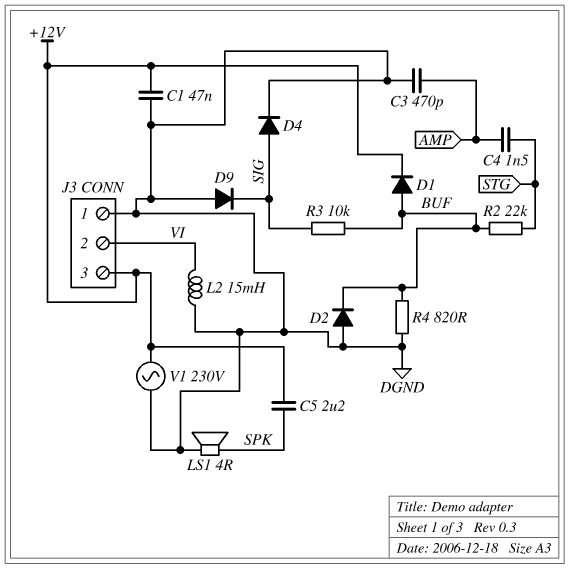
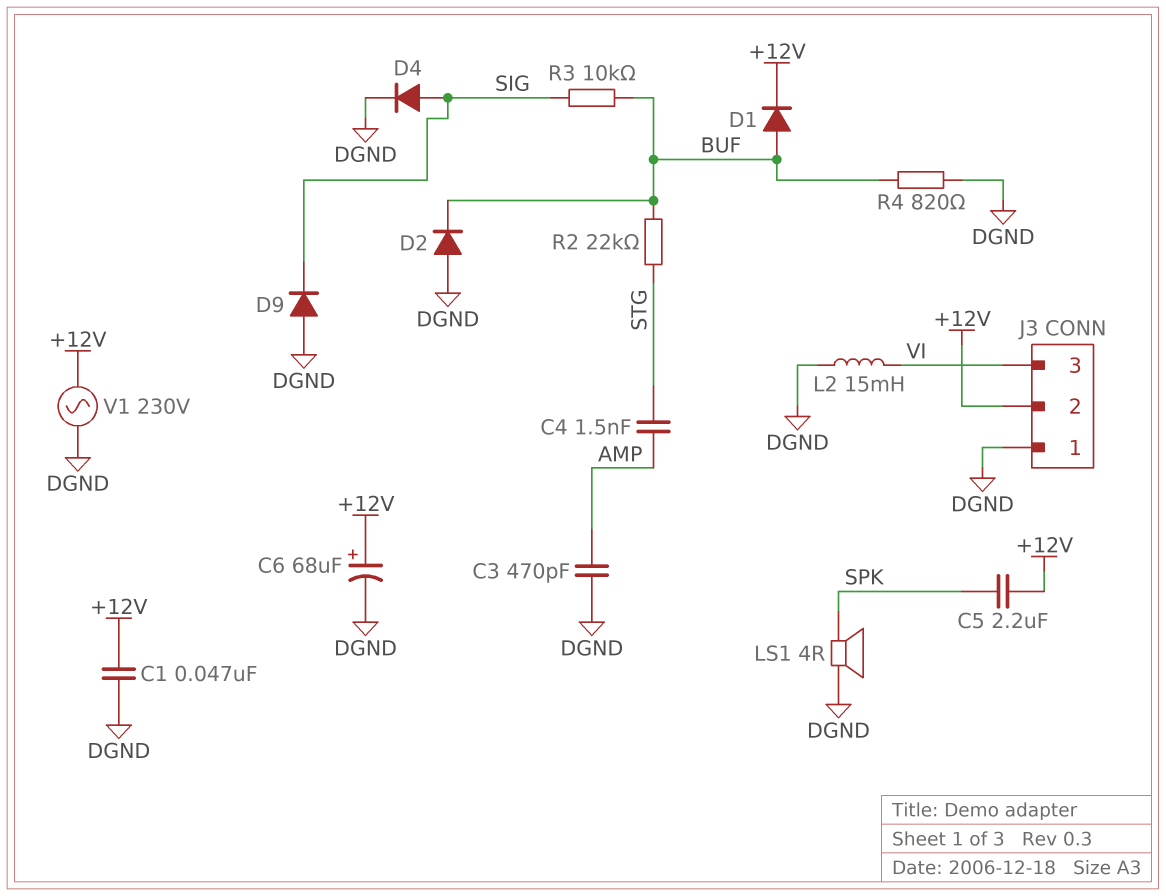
C6: none -> 68uF (plus +12V, minus DGND)
J3 pin 2: VI -> +12V
J3 pin 3: +12V -> VI

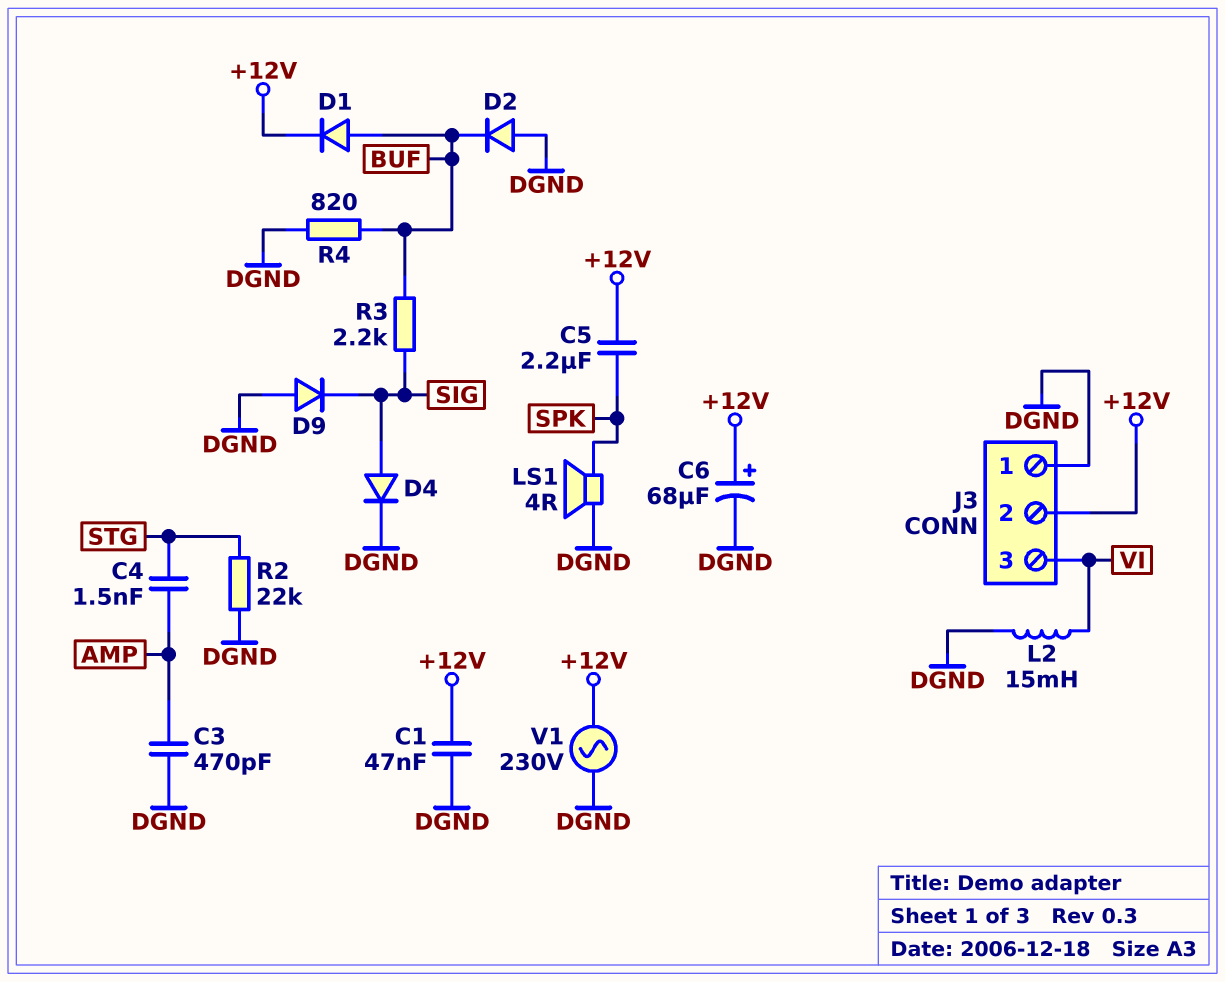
R2: 22k (BUF, STG) -> 22k (DGND, STG)
R3: 10k (BUF, SIG) -> 2.2k (BUF, SIG)

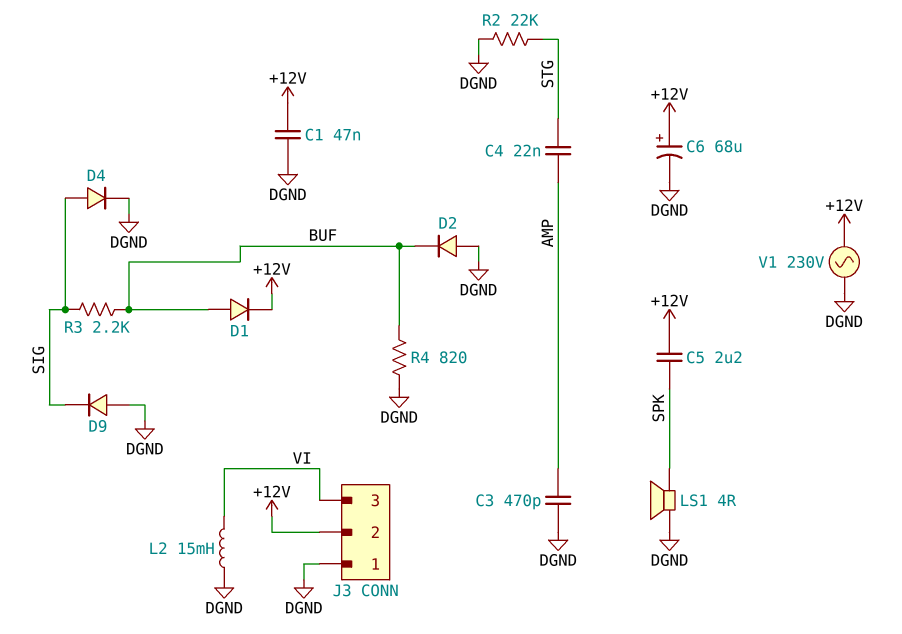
C4: 1.5nF (AMP, STG) -> 22nF (AMP, STG)

